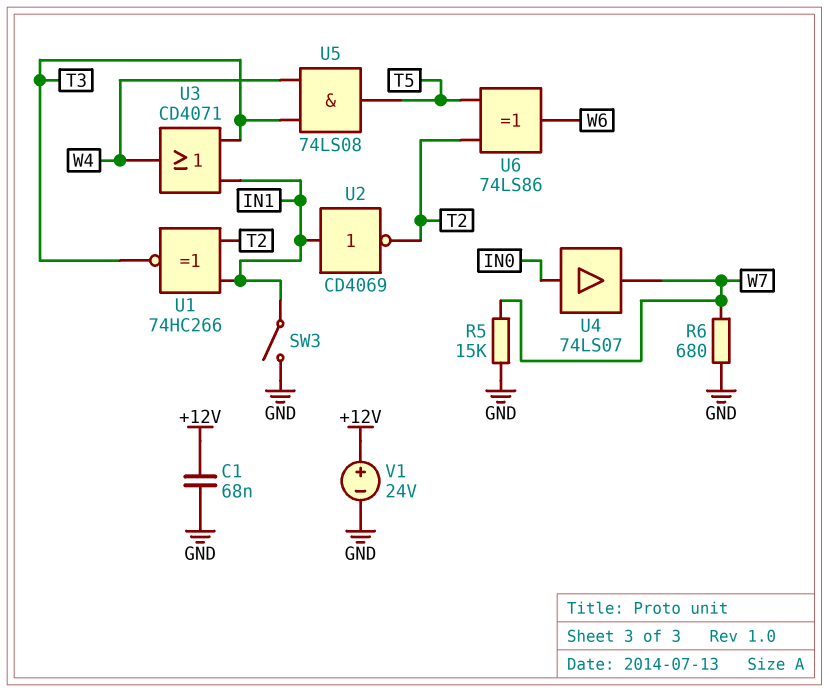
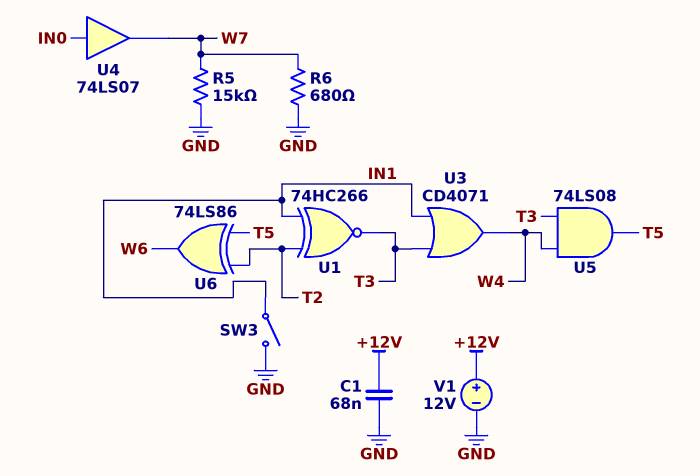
U2: NOT CD4069 (in IN1, out T2) -> none
V1: 24V (plus +12V, minus GND) -> 12V (plus +12V, minus GND)

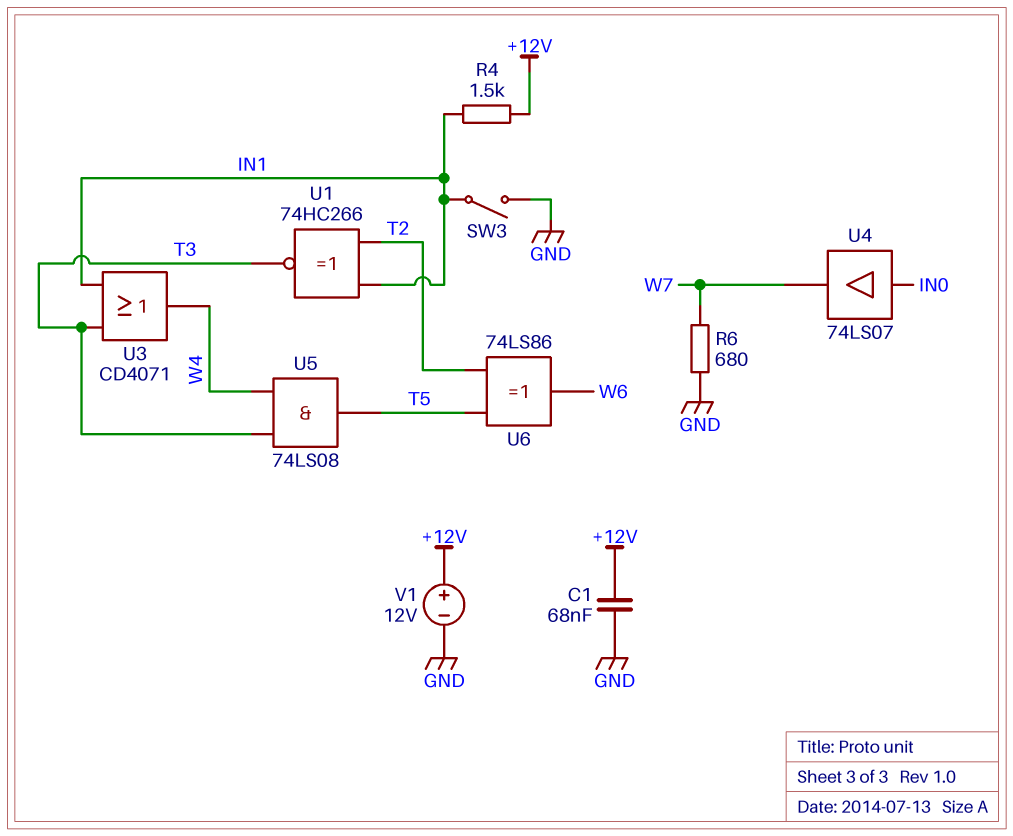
R4: none -> 1.5k (+12V, IN1)
R5: 15k (GND, W7) -> none

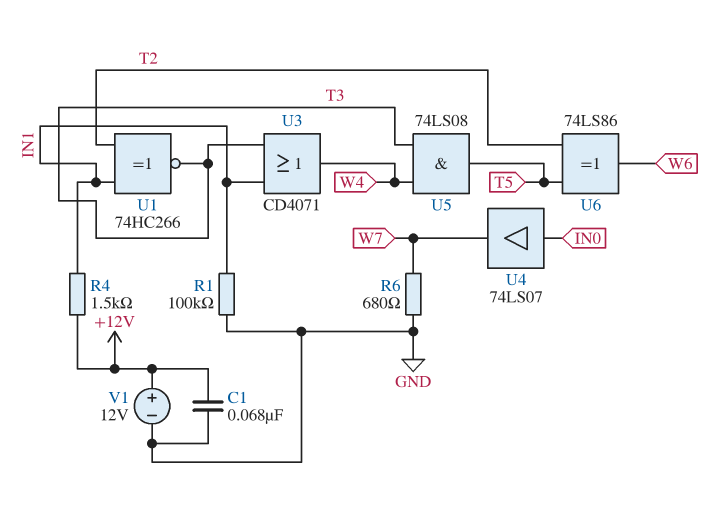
R1: none -> 100k (GND, IN1)
SW3: switch (GND, IN1) -> none

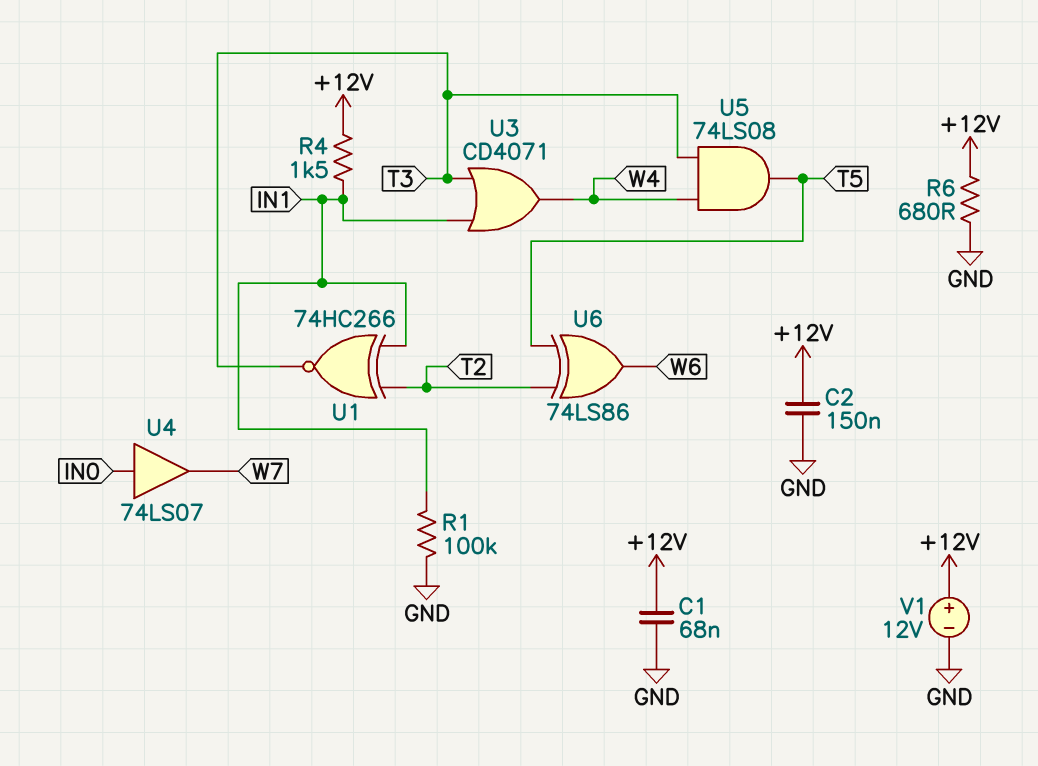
C2: none -> 150nF (+12V, GND)
R6: 680 (GND, W7) -> 680 (+12V, GND)

